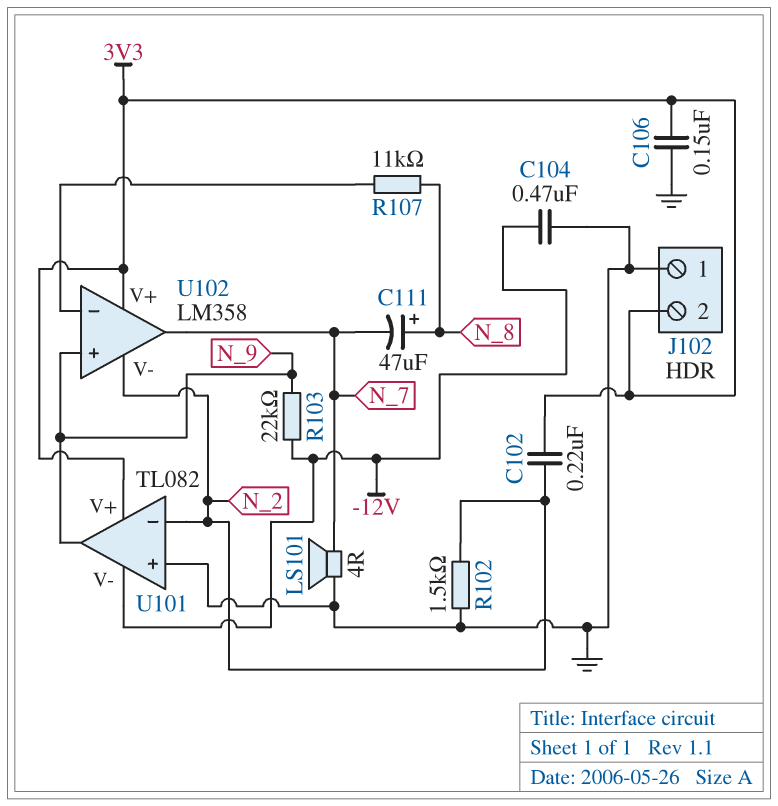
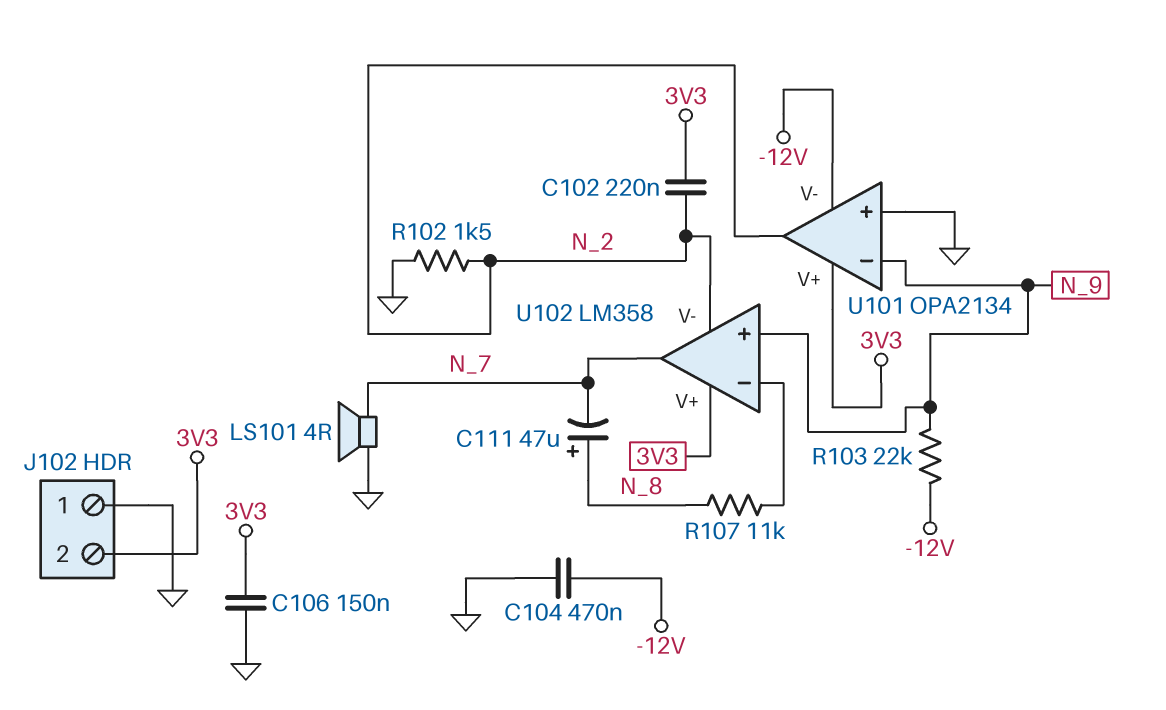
U101: TL082 -> OPA2134
U101 pin in-: N_2 -> N_9
U101 pin out: N_9 -> N_2

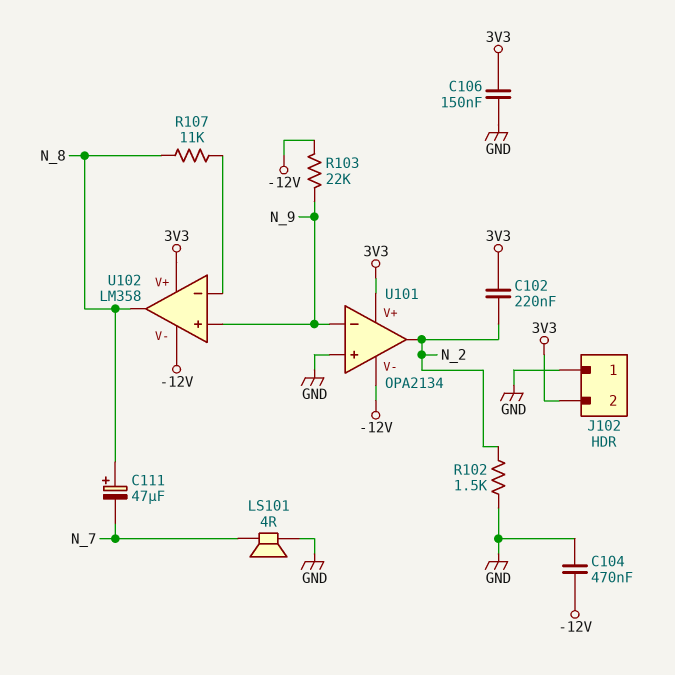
U102 pin V-: N_2 -> -12V
U102 pin out: N_7 -> N_8

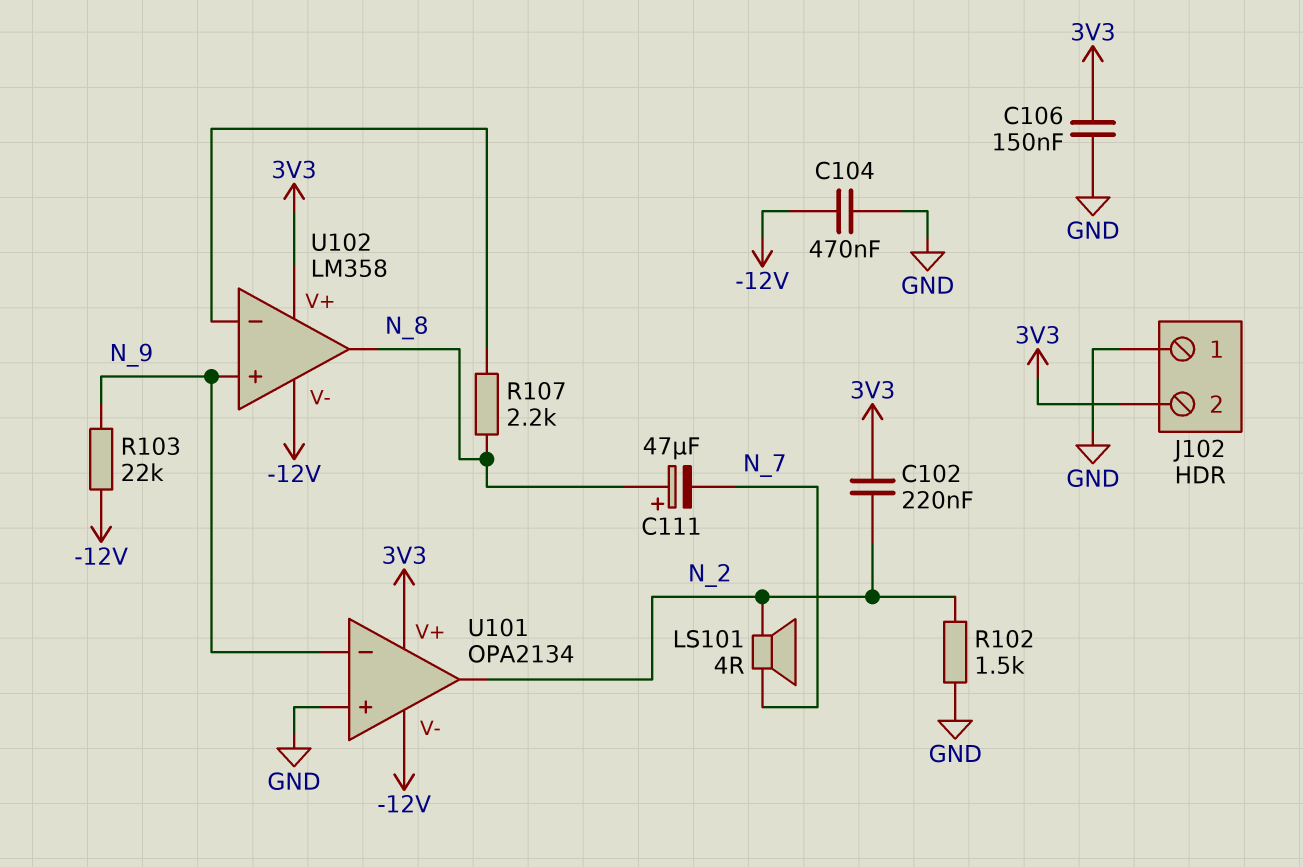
LS101: speaker 4R (GND, N_7) -> speaker 4R (N_2, N_7)
R107: 11k (N_8, U102/in-) -> 2.2k (N_8, U102/in-)

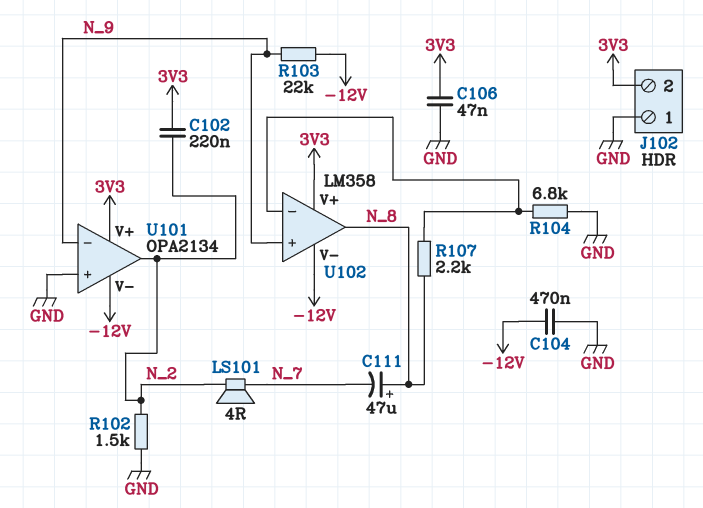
C106: 150nF (3V3, GND) -> 47nF (3V3, GND)
R104: none -> 6.8k (GND, U102/in-)

